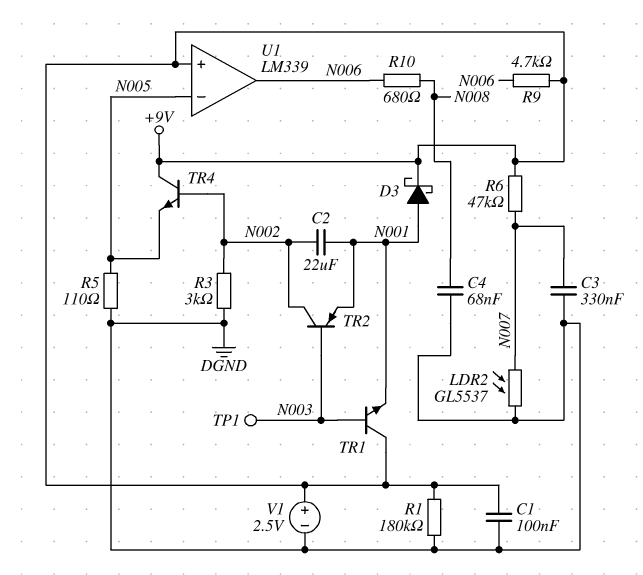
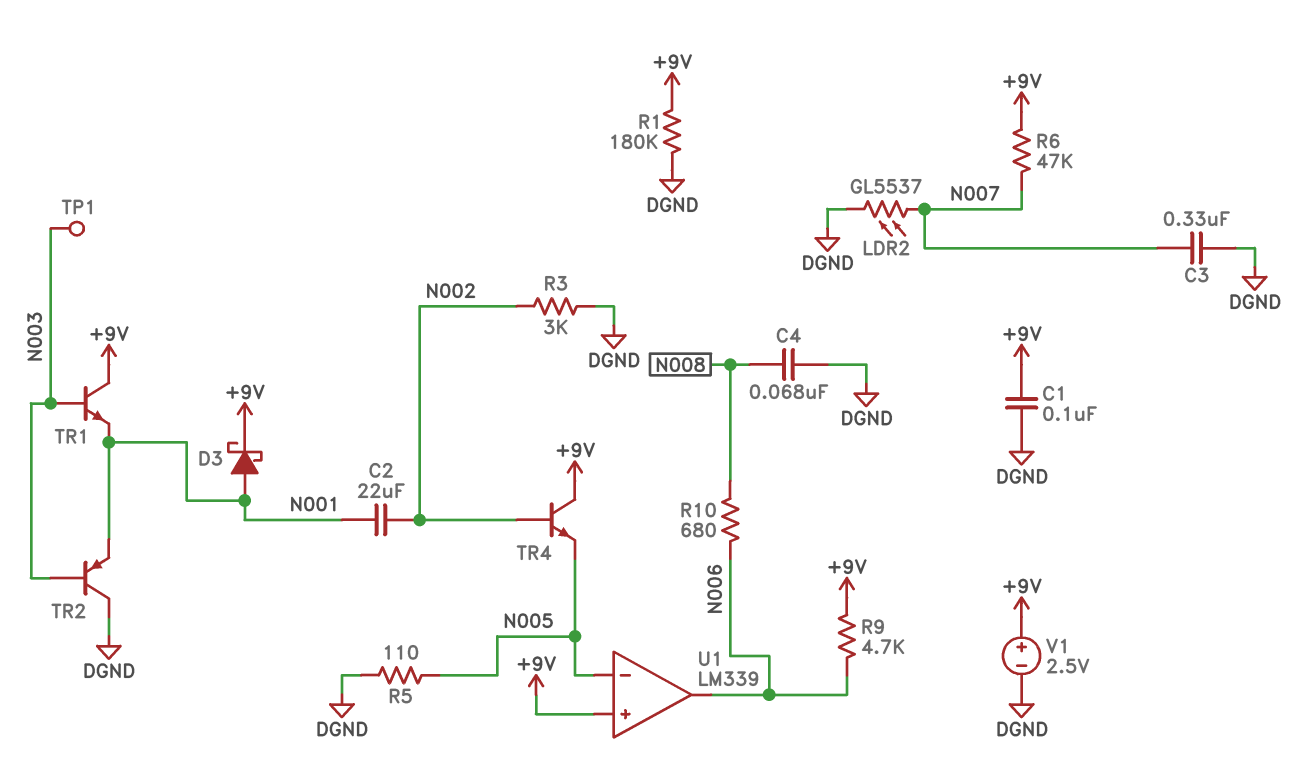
TR2: PNP (B N003, C N002, E N001) -> PNP (B N003, C DGND, E N001)

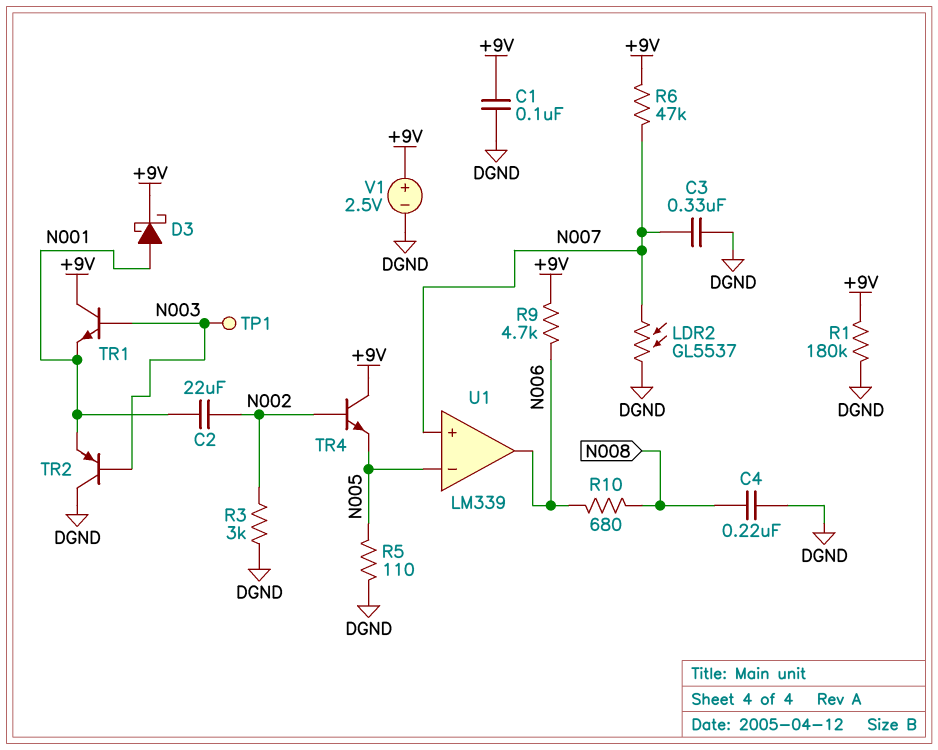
C4: 68nF (DGND, N008) -> 220nF (DGND, N008)
U1 pin in+: +9V -> N007

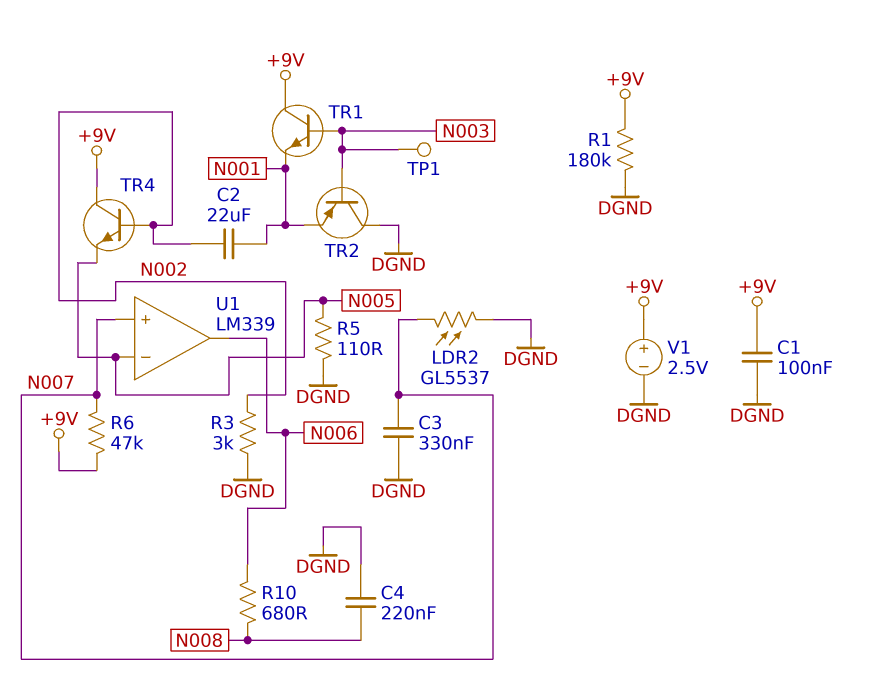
D3: schottky (A N001, K +9V) -> none
R9: 4.7k (+9V, N006) -> none

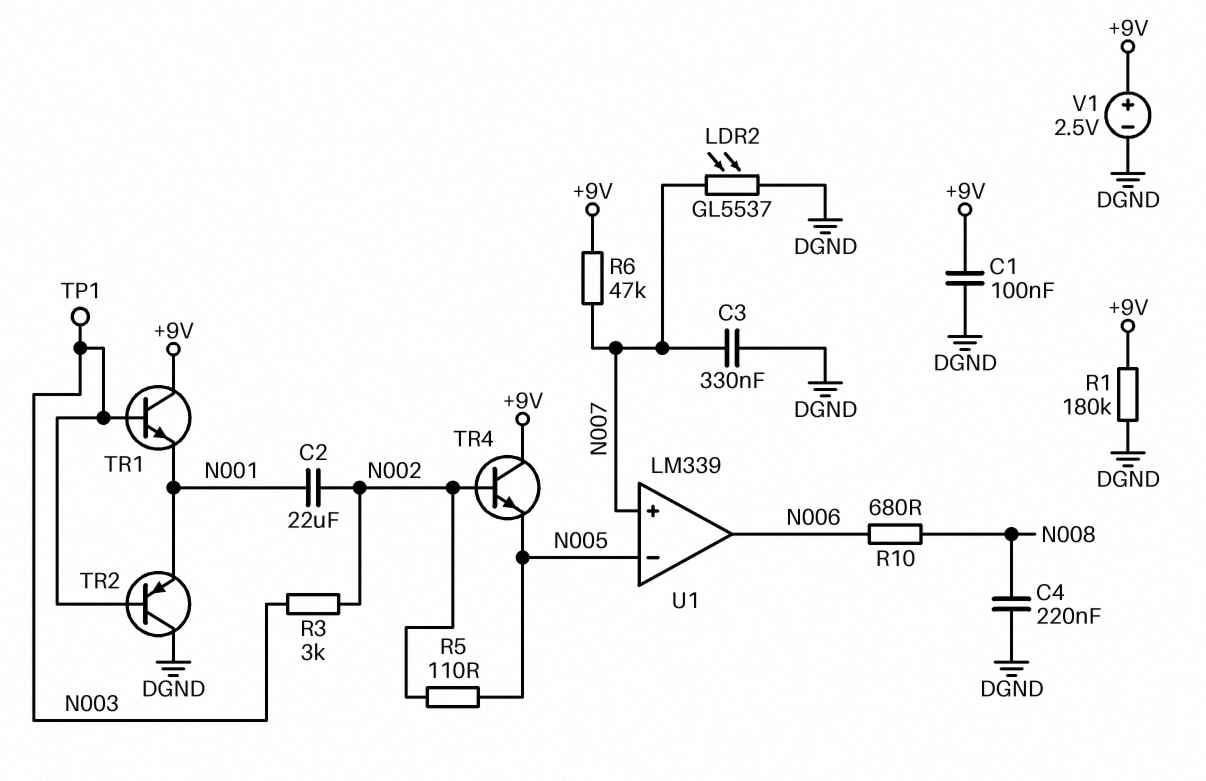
R3: 3k (DGND, N002) -> 3k (N002, N003)
R5: 110 (DGND, N005) -> 110 (N002, N005)

